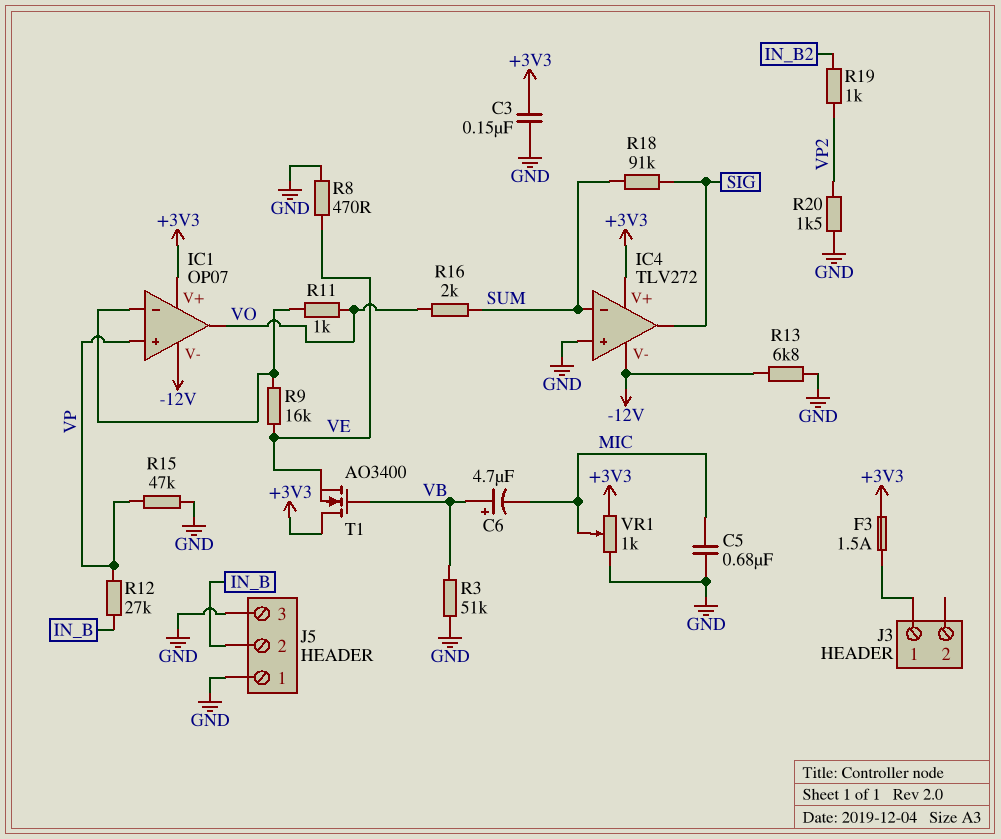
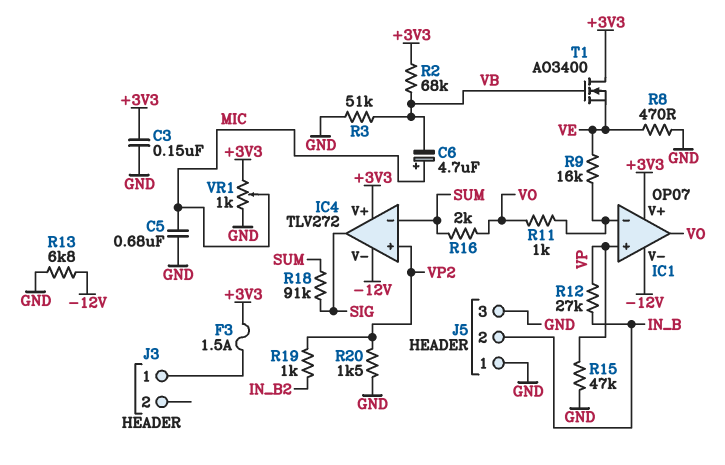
C6: 4.7uF (plus VB, minus MIC) -> 4.7uF (plus MIC, minus VB)
IC4 pin in+: GND -> VP2
R2: none -> 68k (+3V3, VB)

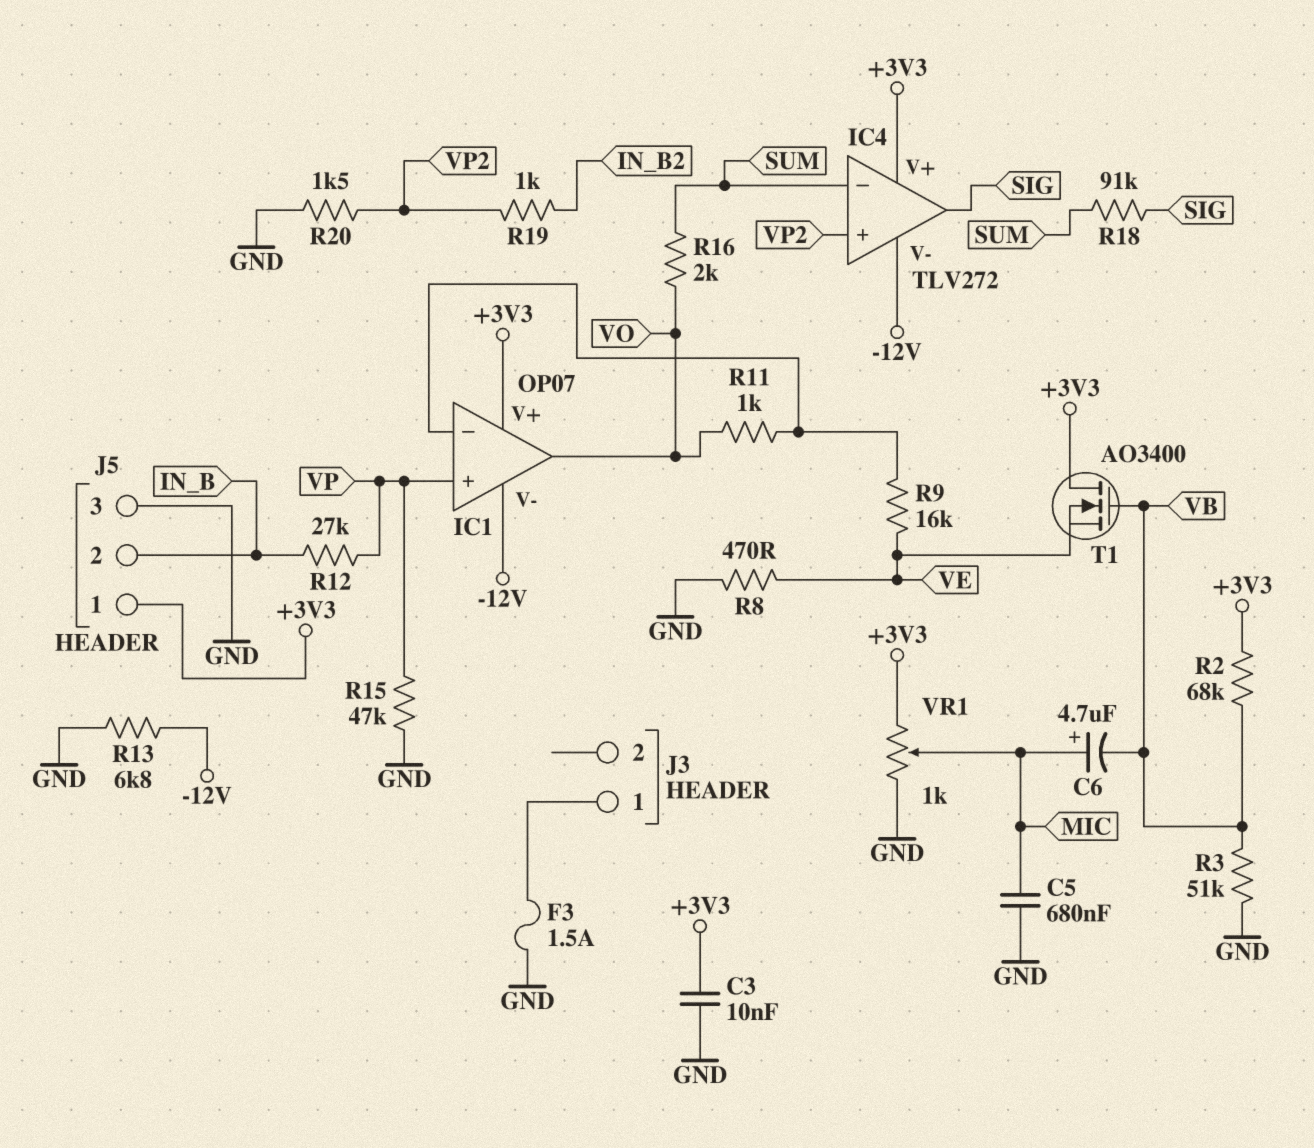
C3: 150nF (+3V3, GND) -> 10nF (+3V3, GND)
F3: 1.5A (+3V3, J3/1) -> 1.5A (GND, J3/1)
J5 pin 1: GND -> +3V3

